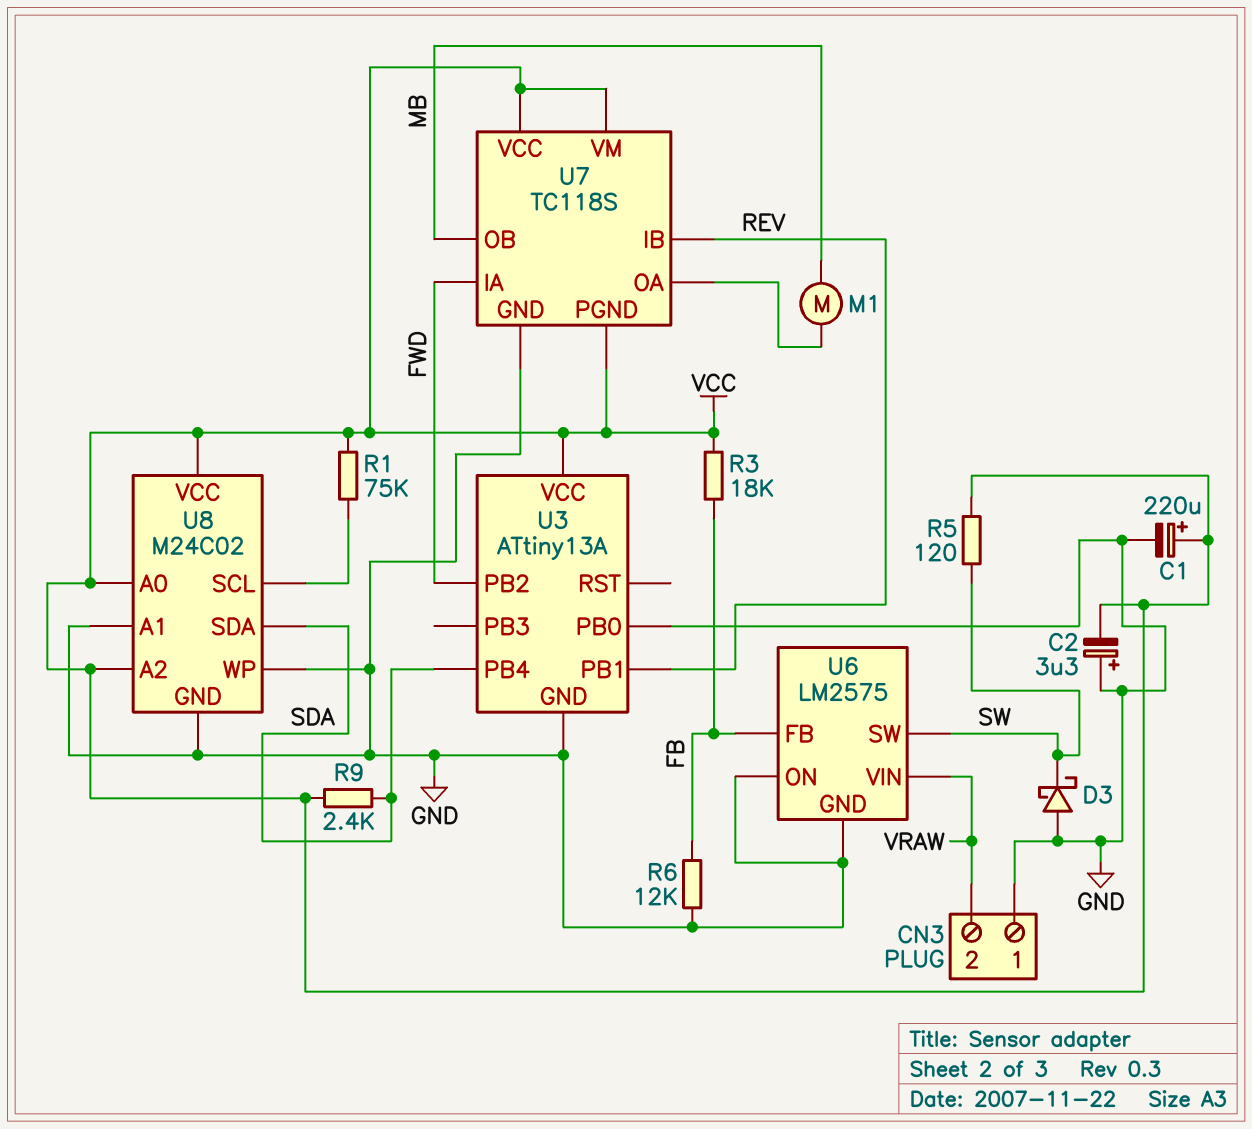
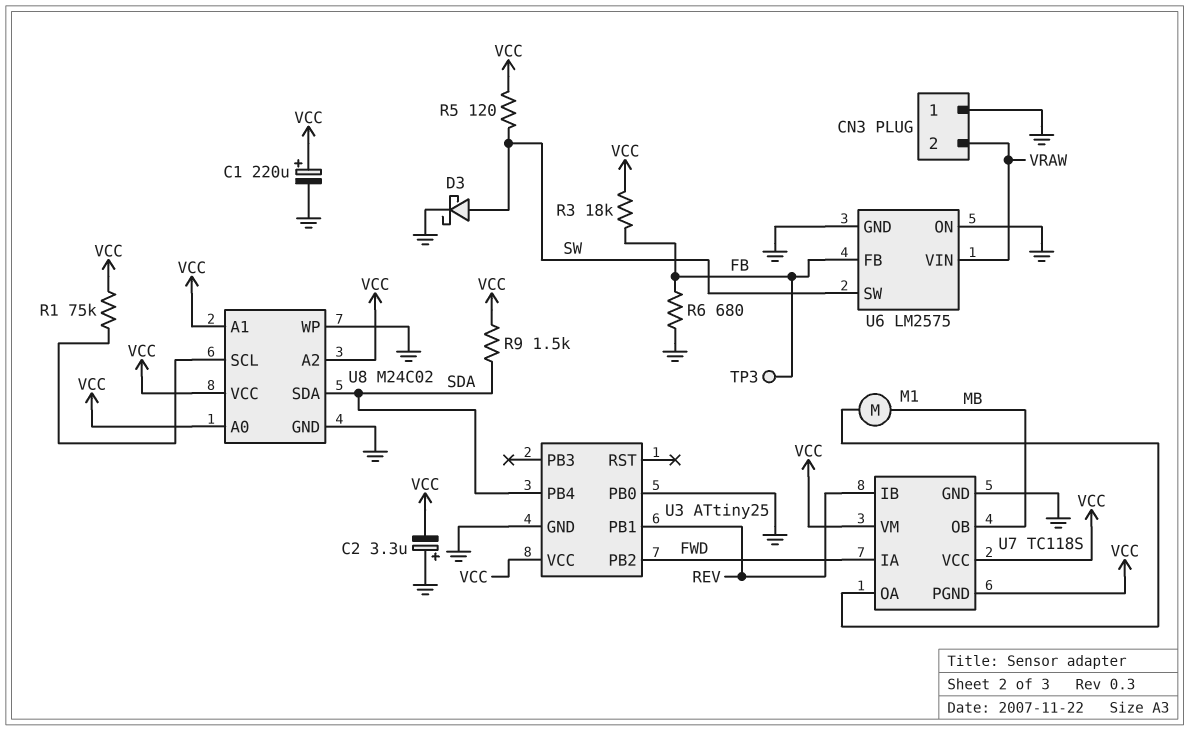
D3: schottky (A GND, K SW) -> schottky (A SW, K GND)
R6: 12k (FB, GND) -> 680 (FB, GND)
R9: 2.4k (SDA, VCC) -> 1.5k (SDA, VCC)
TP3: none -> test point (FB)
U3: ATtiny13A -> ATtiny25
U8 pin A1: GND -> VCC

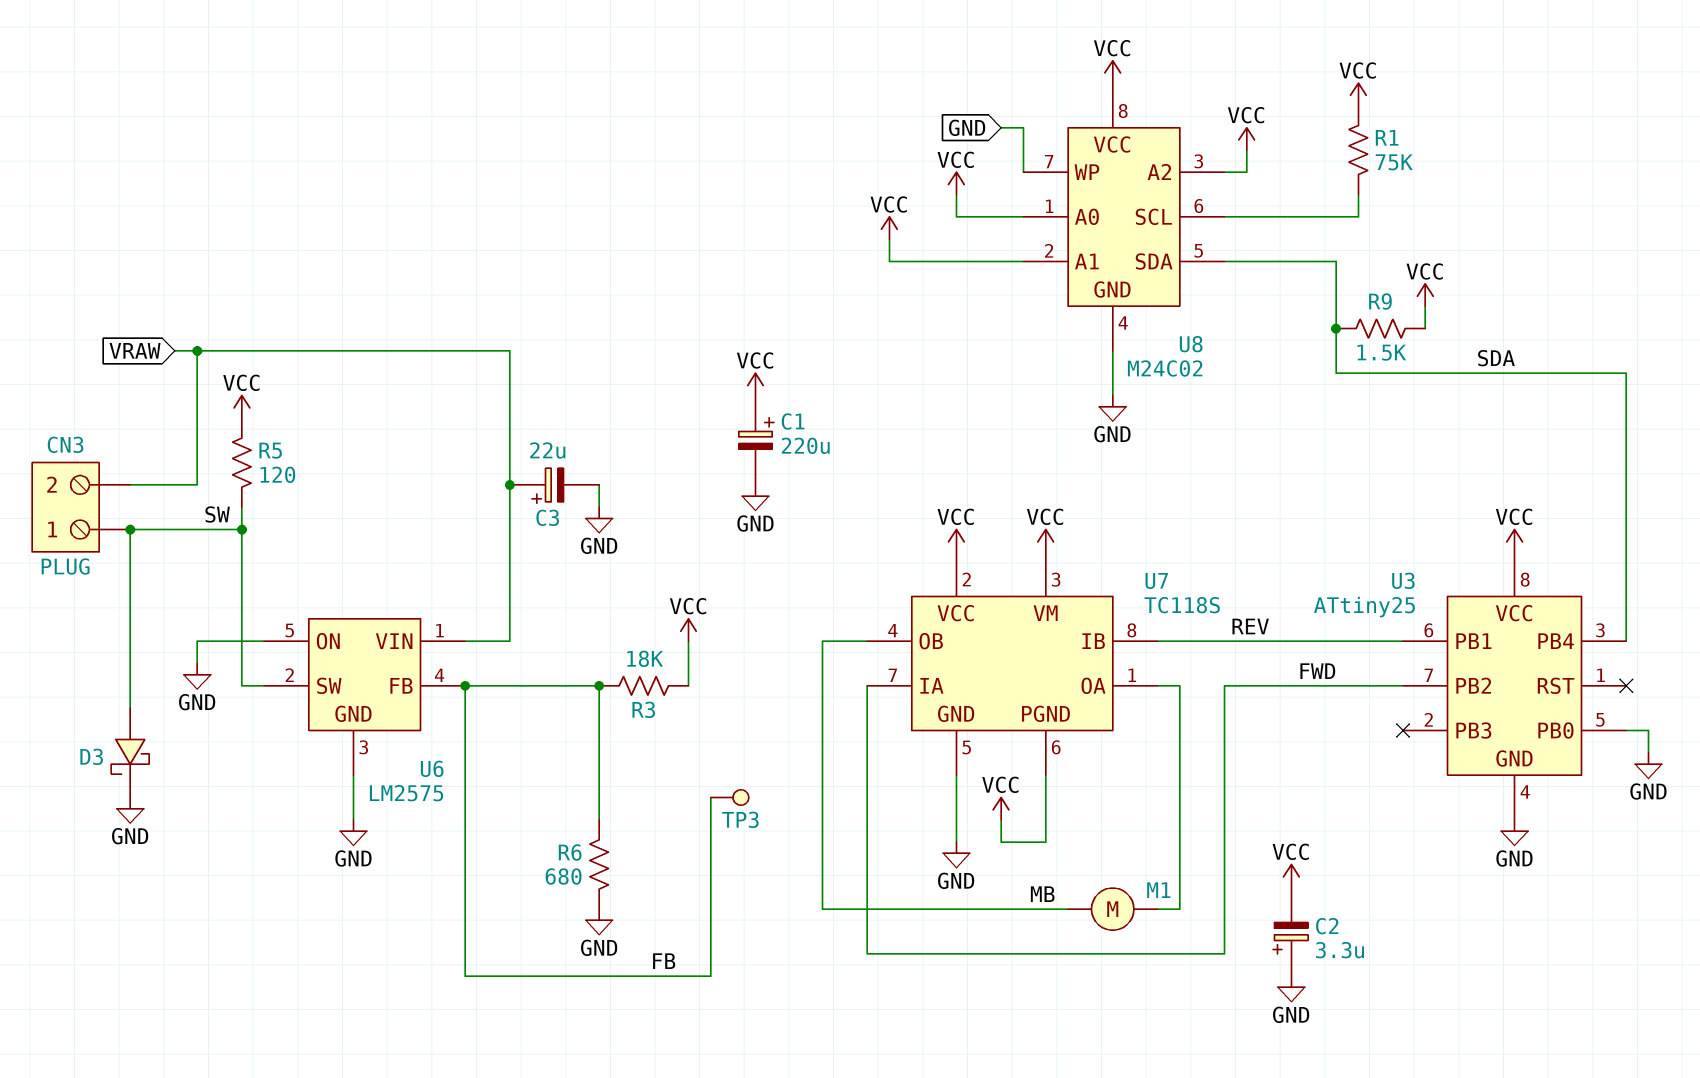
C3: none -> 22uF (plus VRAW, minus GND)
CN3 pin 1: GND -> SW

